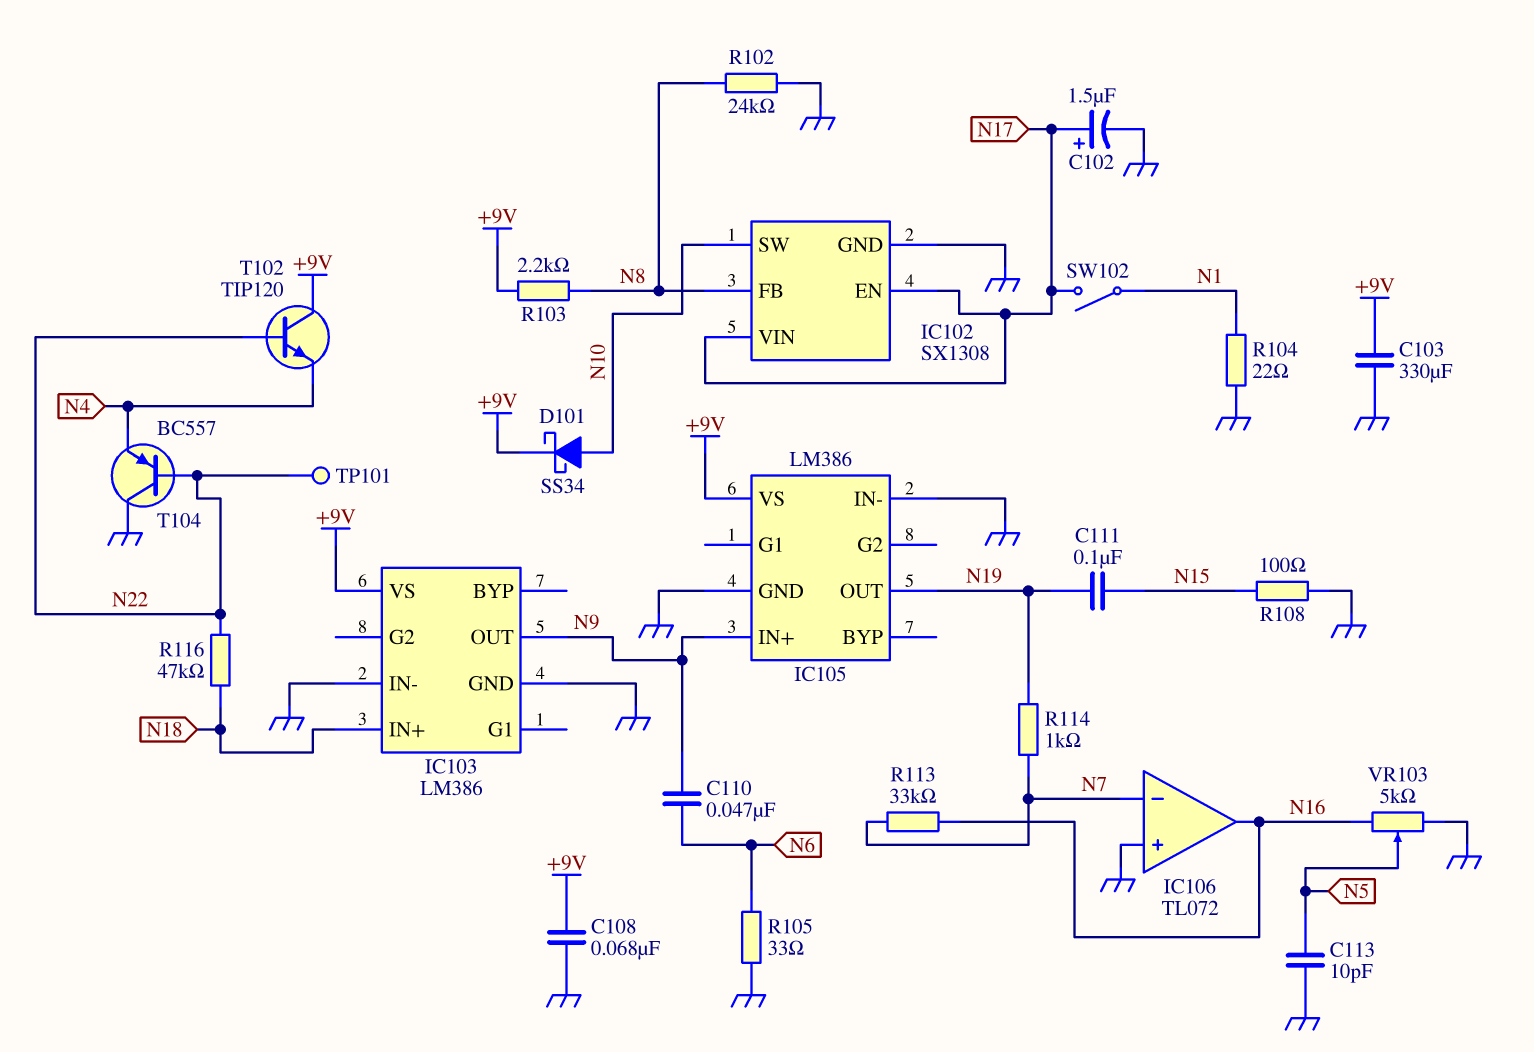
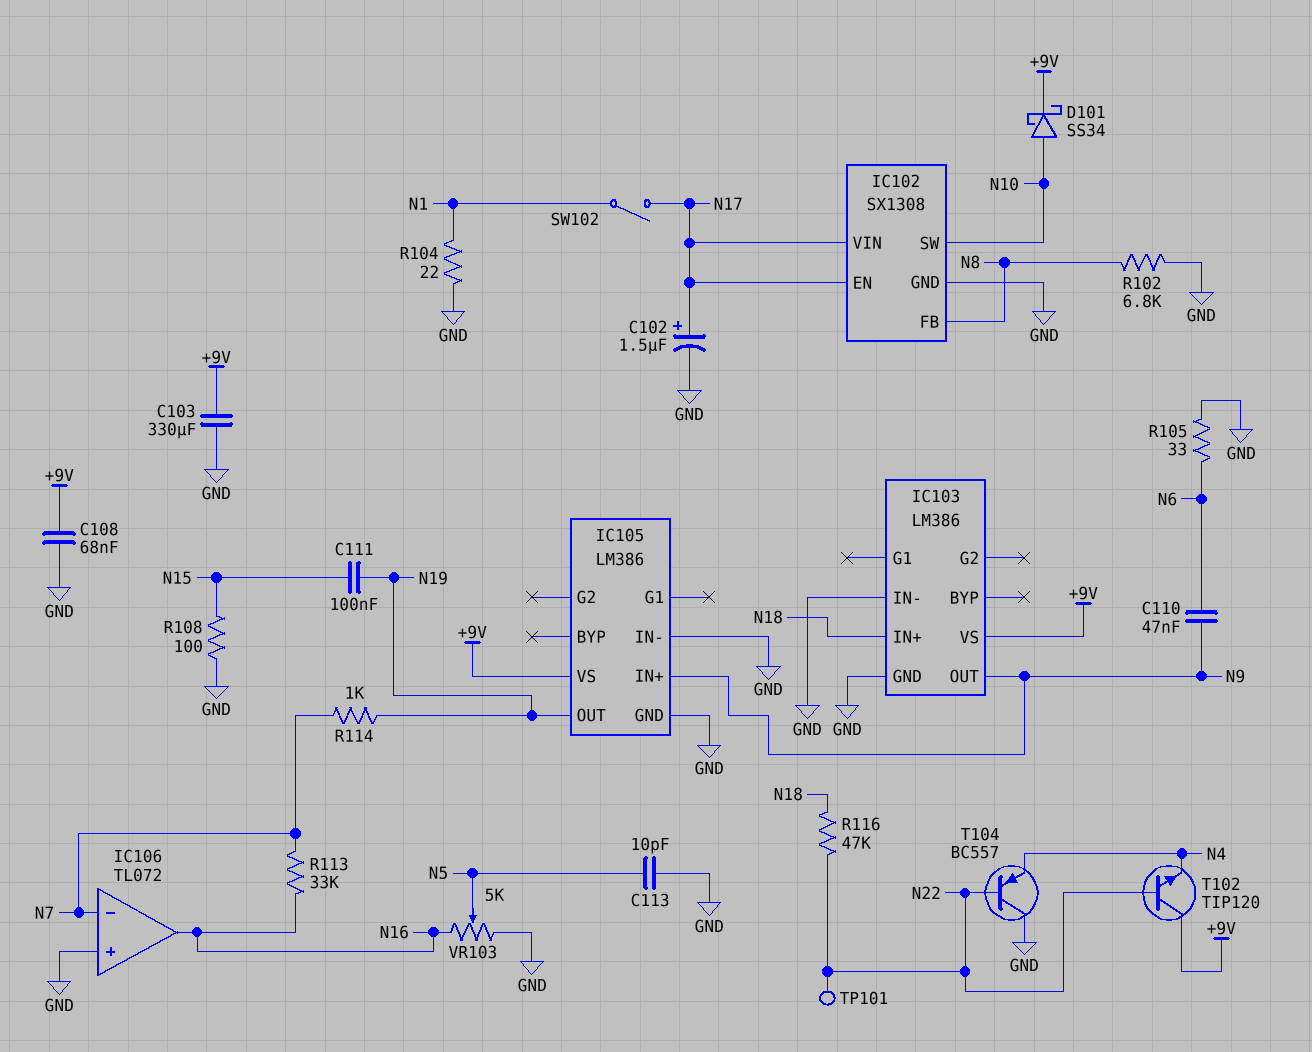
R102: 24k (GND, N8) -> 6.8k (GND, N8)
R103: 2.2k (+9V, N8) -> none

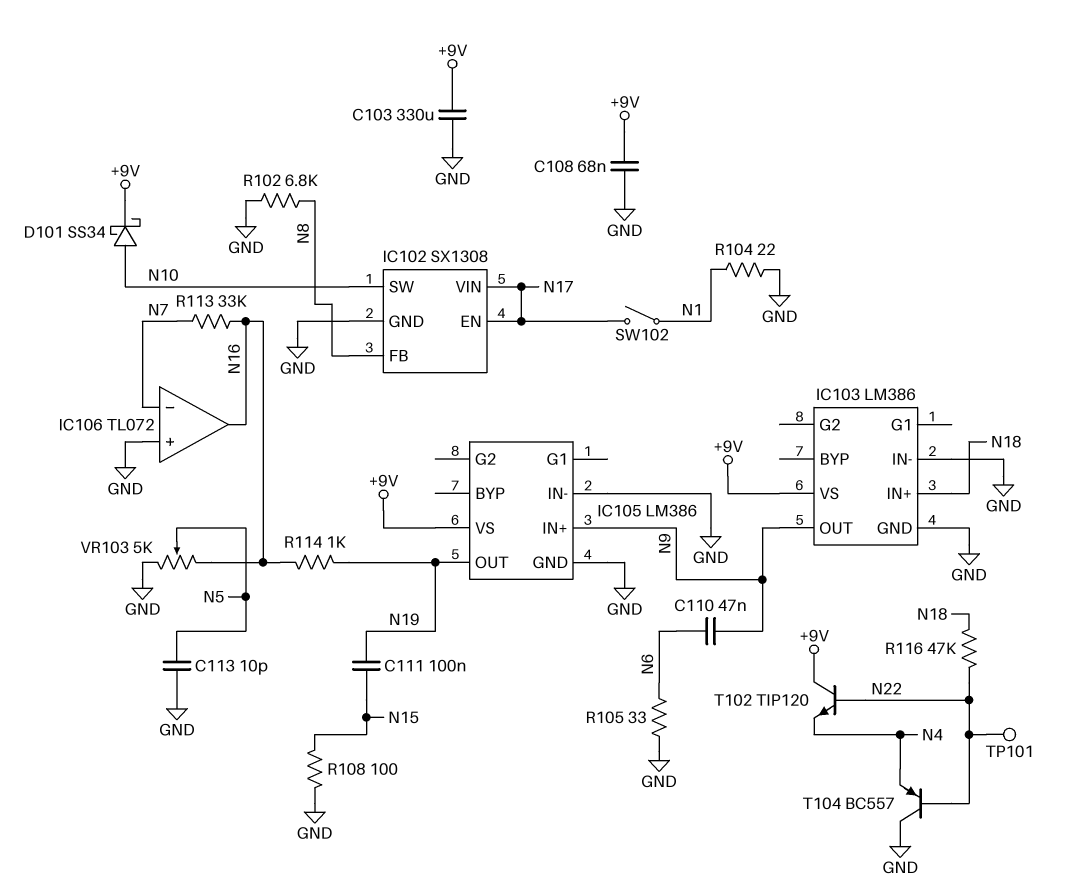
C102: 1.5uF (plus N17, minus GND) -> none
R114: 1k (N7, N19) -> 1k (N16, N19)

